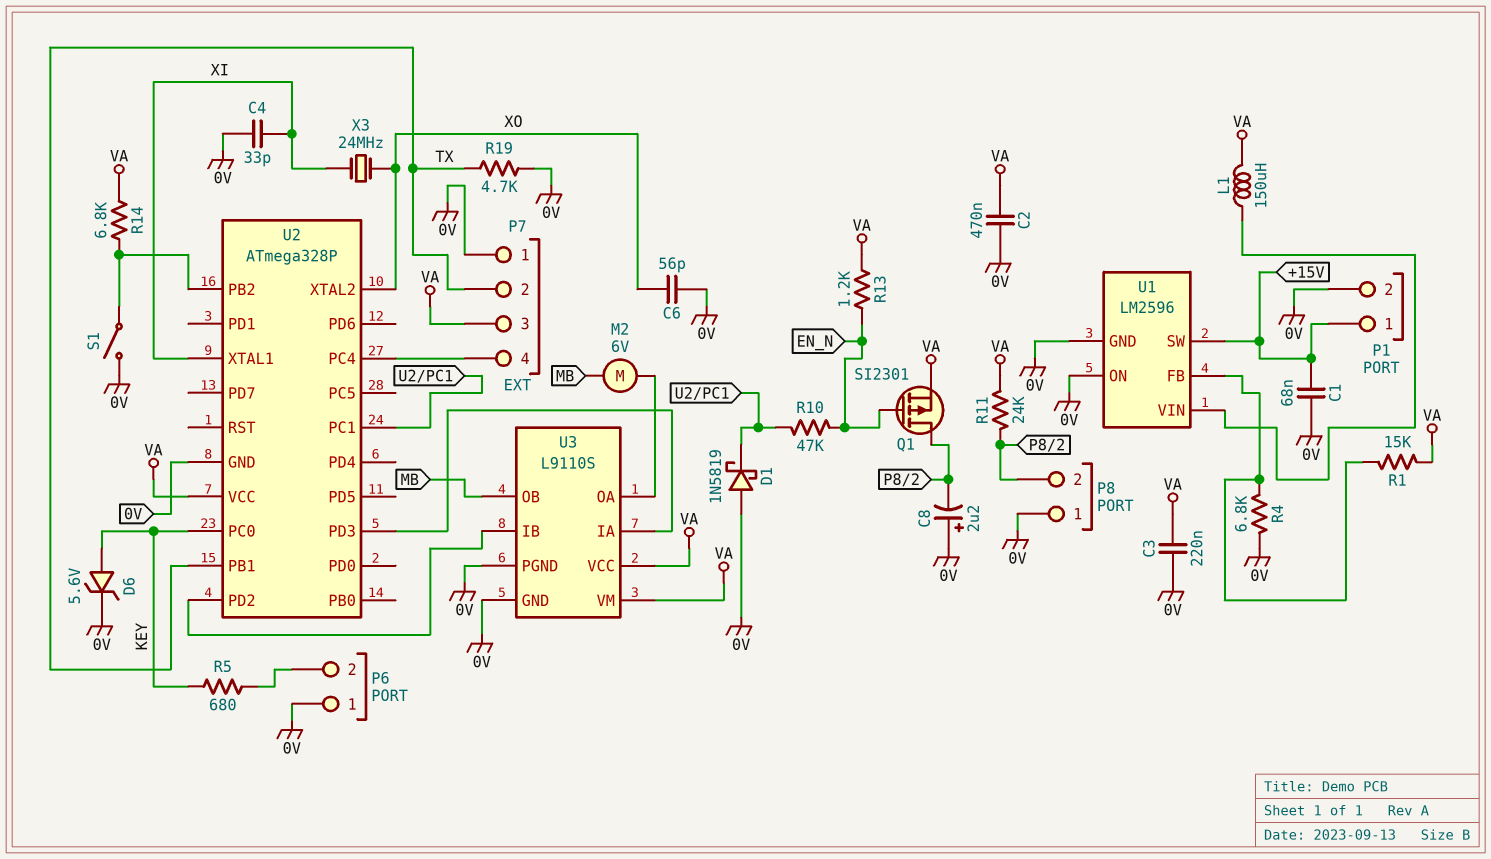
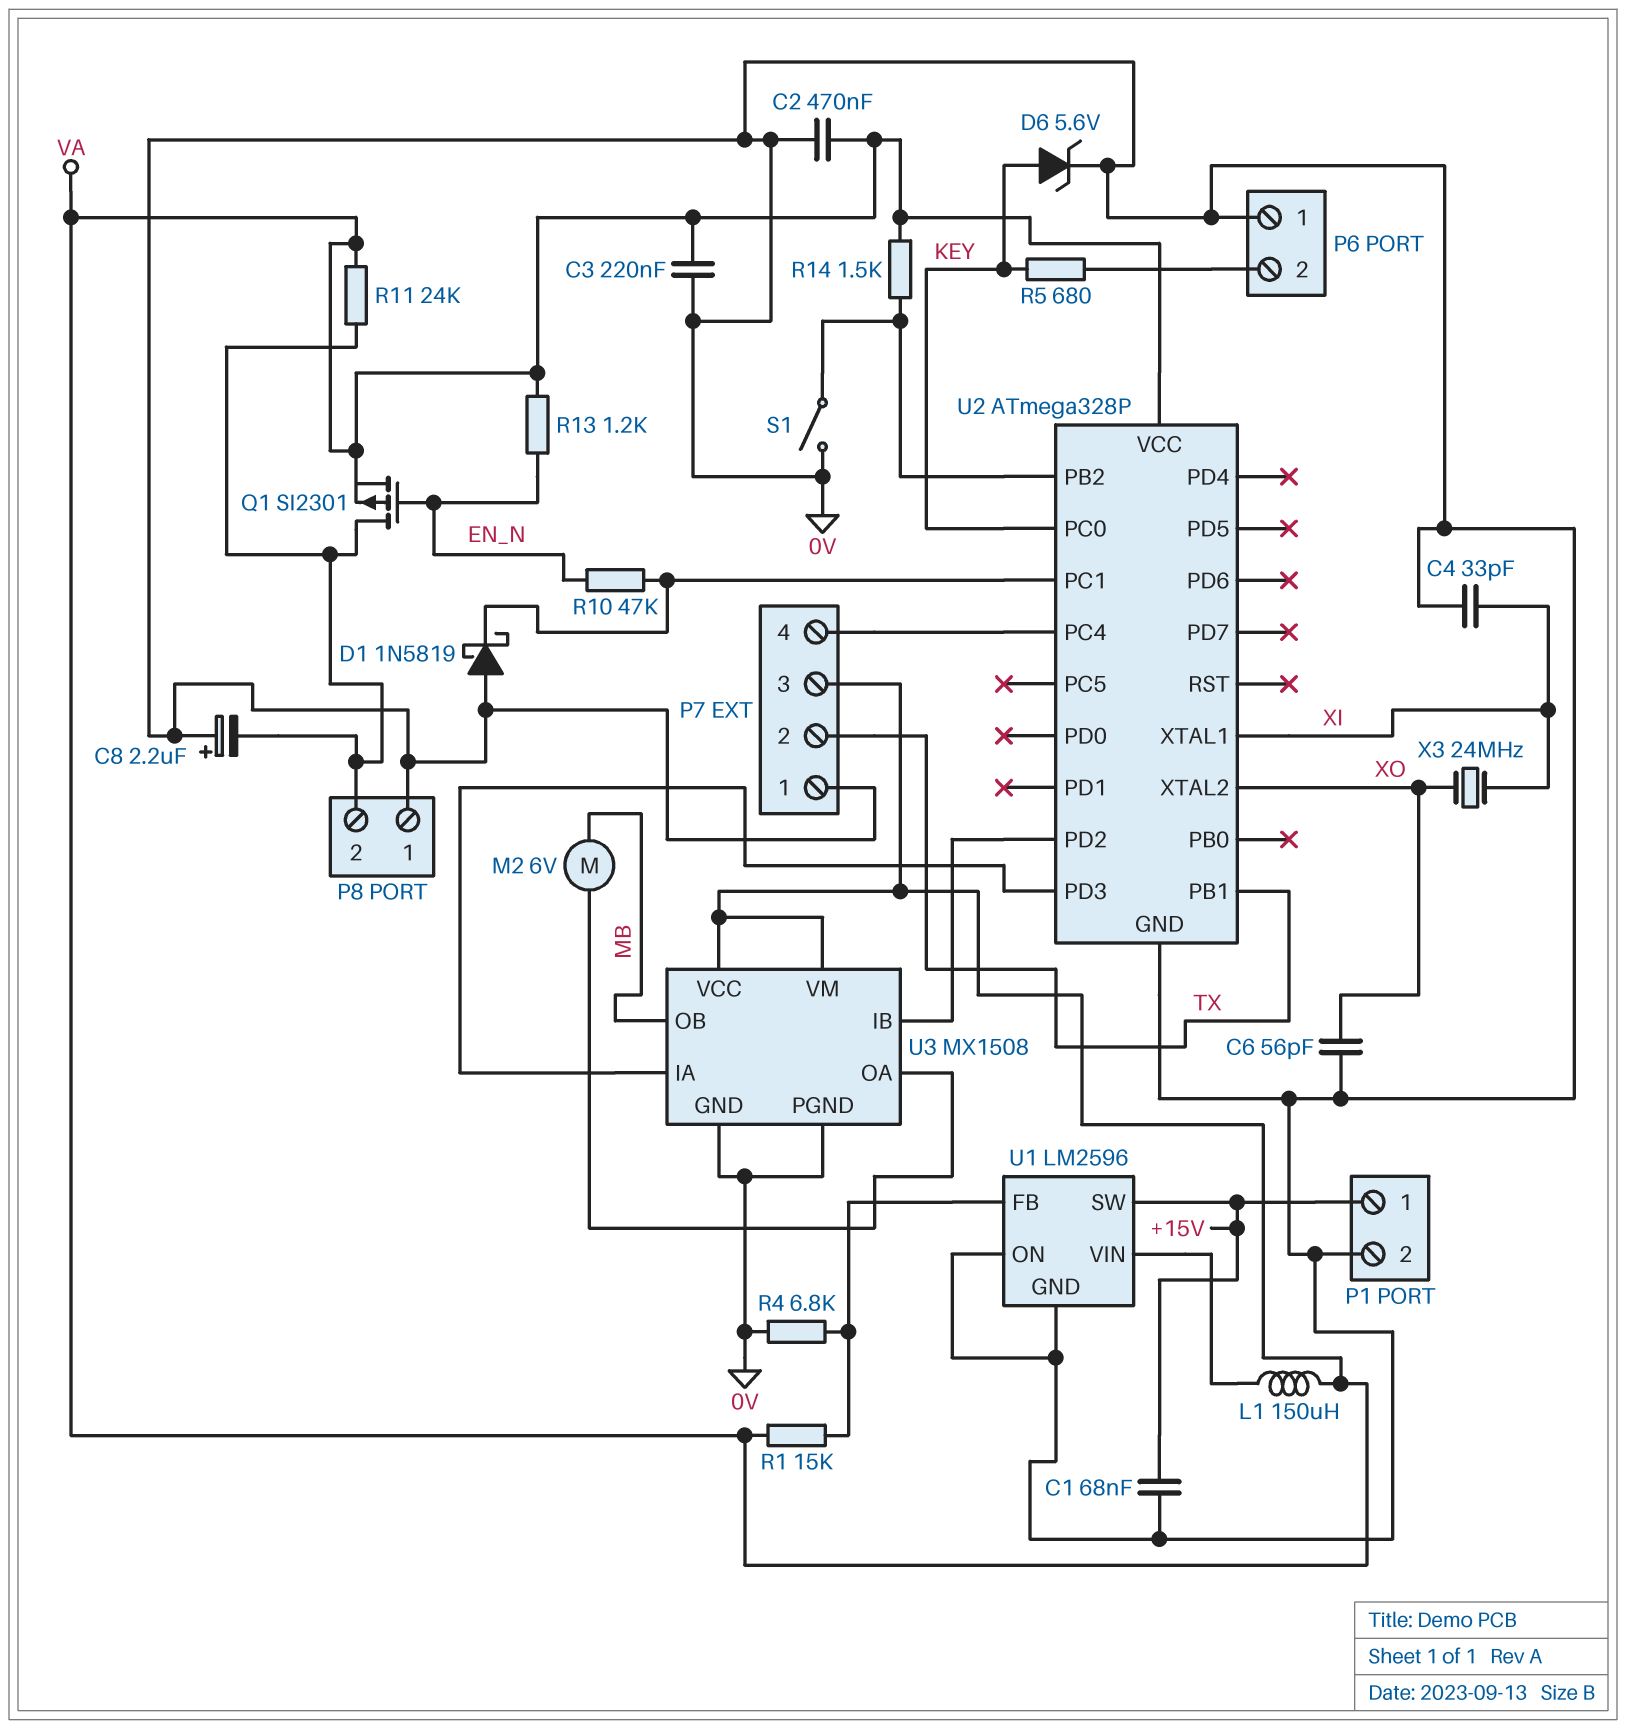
R14: 6.8k (U2/PB2, VA) -> 1.5k (U2/PB2, VA)
R19: 4.7k (0V, TX) -> none
U3: L9110S -> MX1508

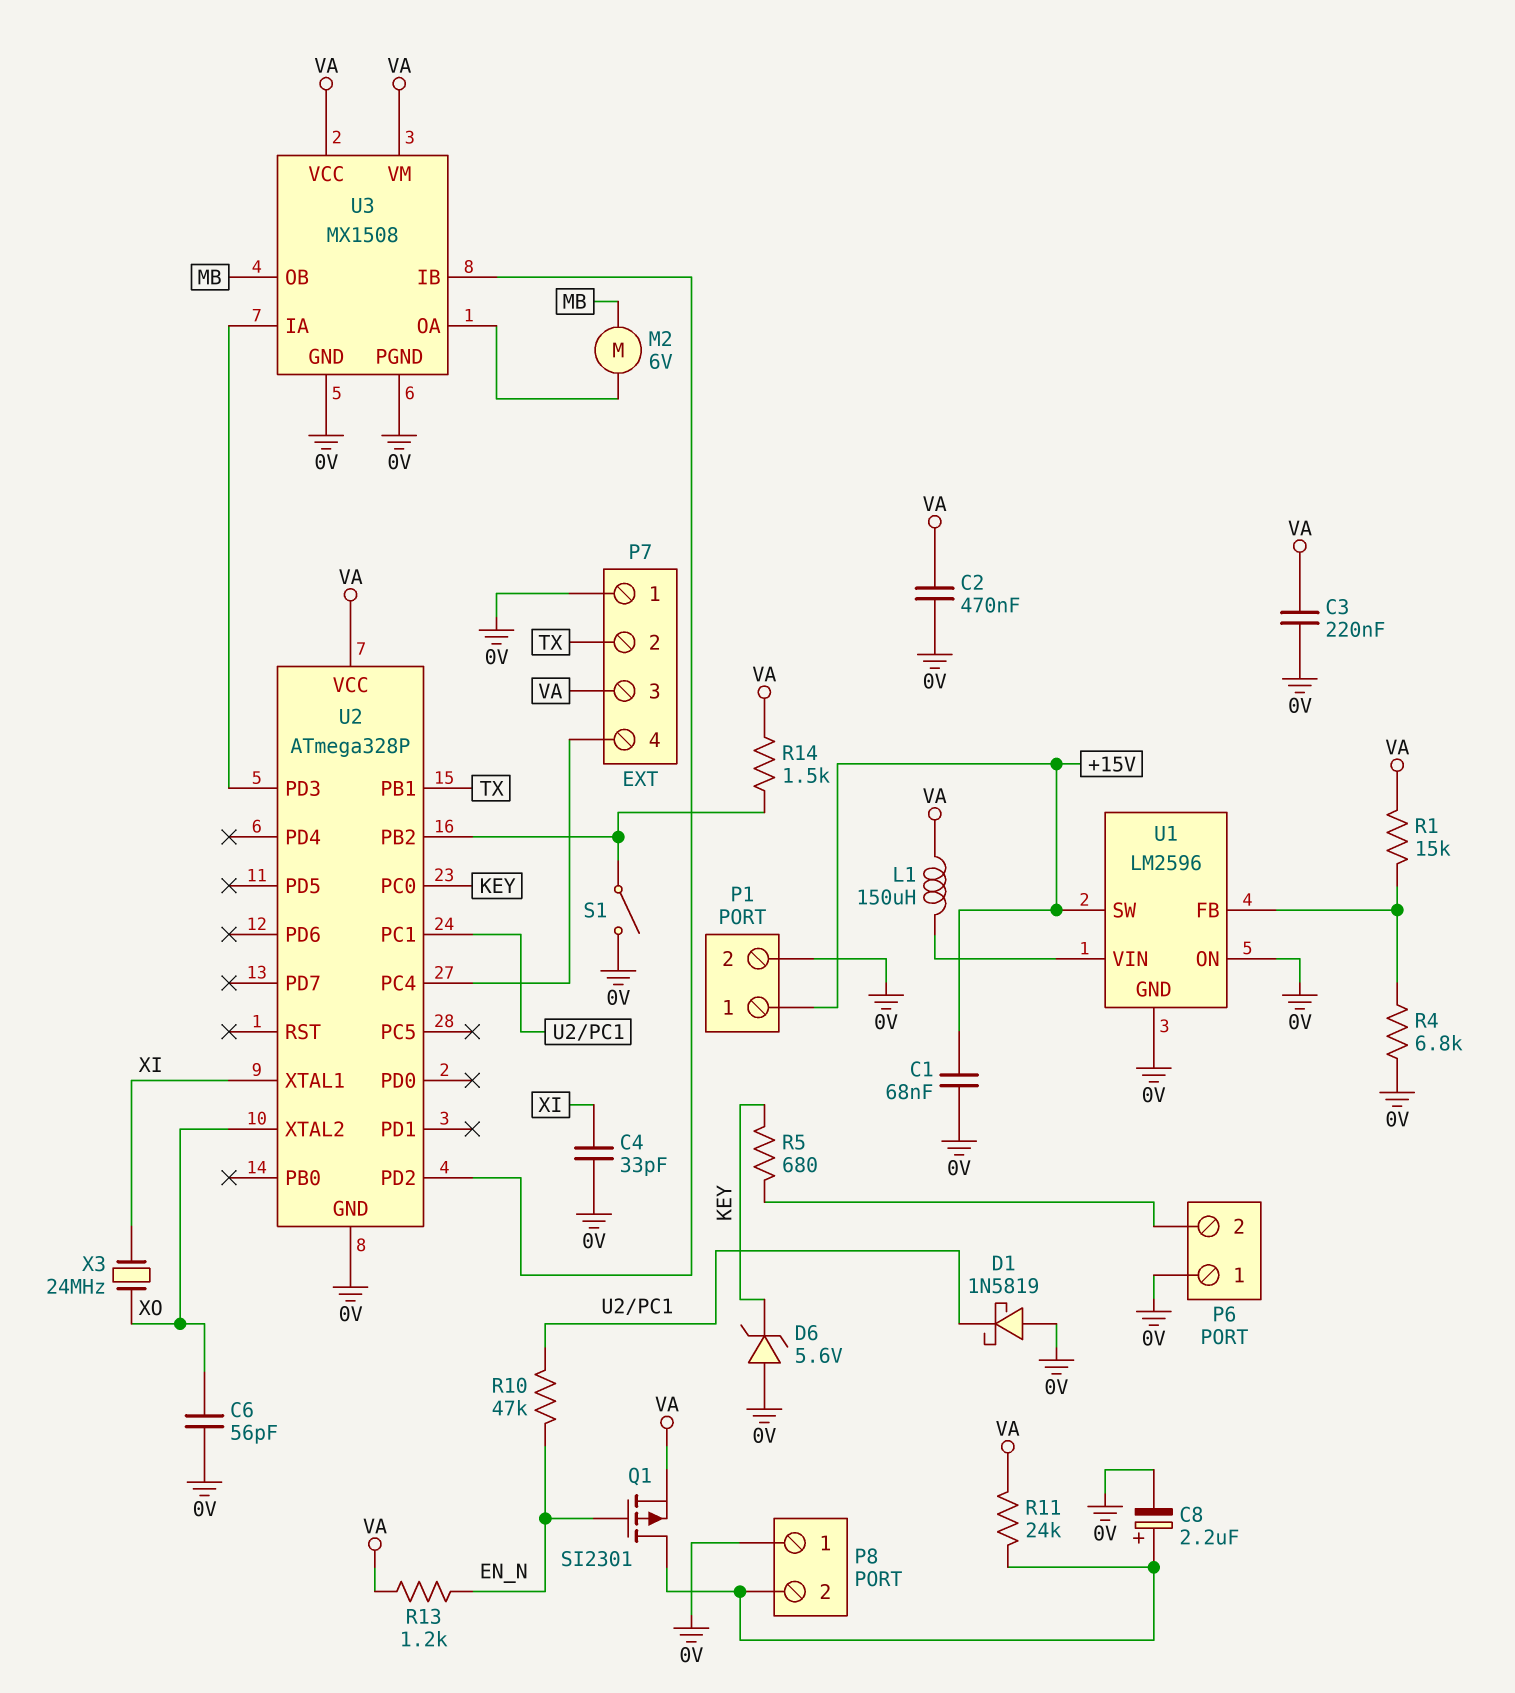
C8: 2.2uF (plus 0V, minus P8/2) -> 2.2uF (plus P8/2, minus 0V)
D6: zener 5.6V (A KEY, K 0V) -> zener 5.6V (A 0V, K KEY)

